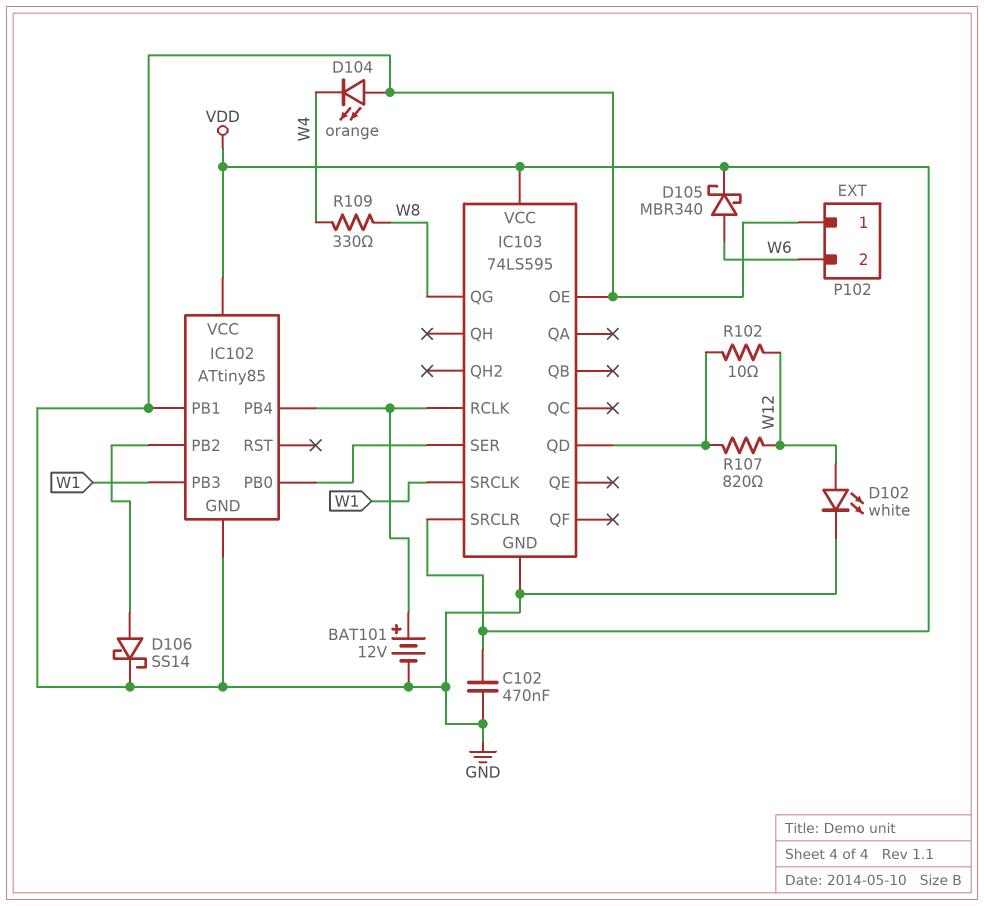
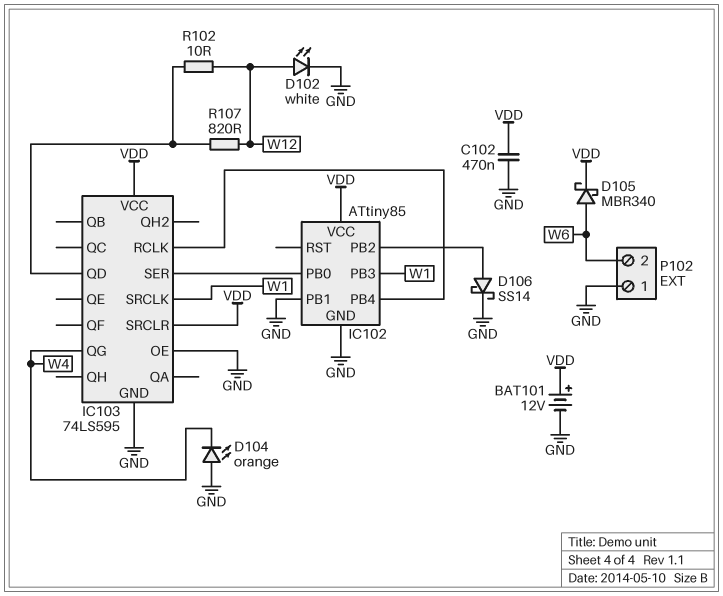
BAT101: 12V (plus IC102/PB4, minus GND) -> 12V (plus VDD, minus GND)
IC103 pin QG: W8 -> W4
R109: 330 (W4, W8) -> none

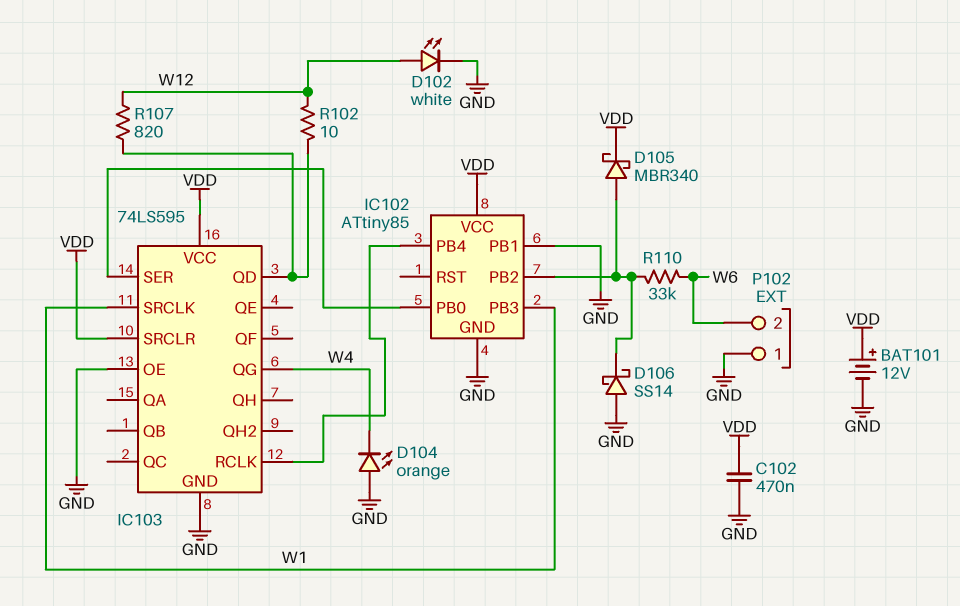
D105: schottky MBR340 (A W6, K VDD) -> schottky MBR340 (A IC102/PB2, K VDD)
D106: schottky SS14 (A IC102/PB2, K GND) -> schottky SS14 (A GND, K IC102/PB2)
R110: none -> 33k (IC102/PB2, W6)

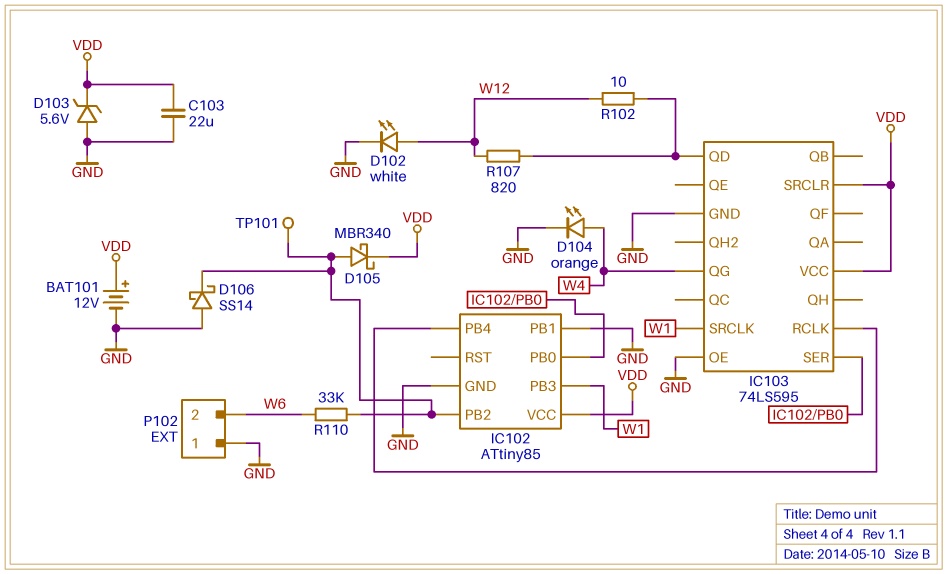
C102: 470nF (GND, VDD) -> none
C103: none -> 22uF (GND, VDD)
D103: none -> zener 5.6V (A GND, K VDD)
D104: LED orange (A GND, K W4) -> LED orange (A W4, K GND)
TP101: none -> test point (IC102/PB2)

